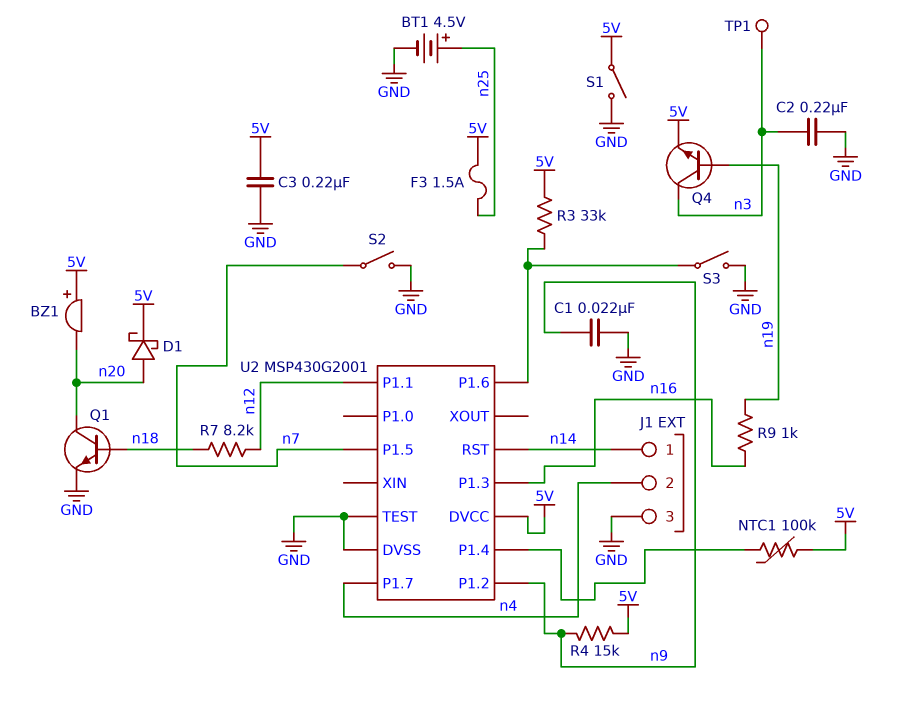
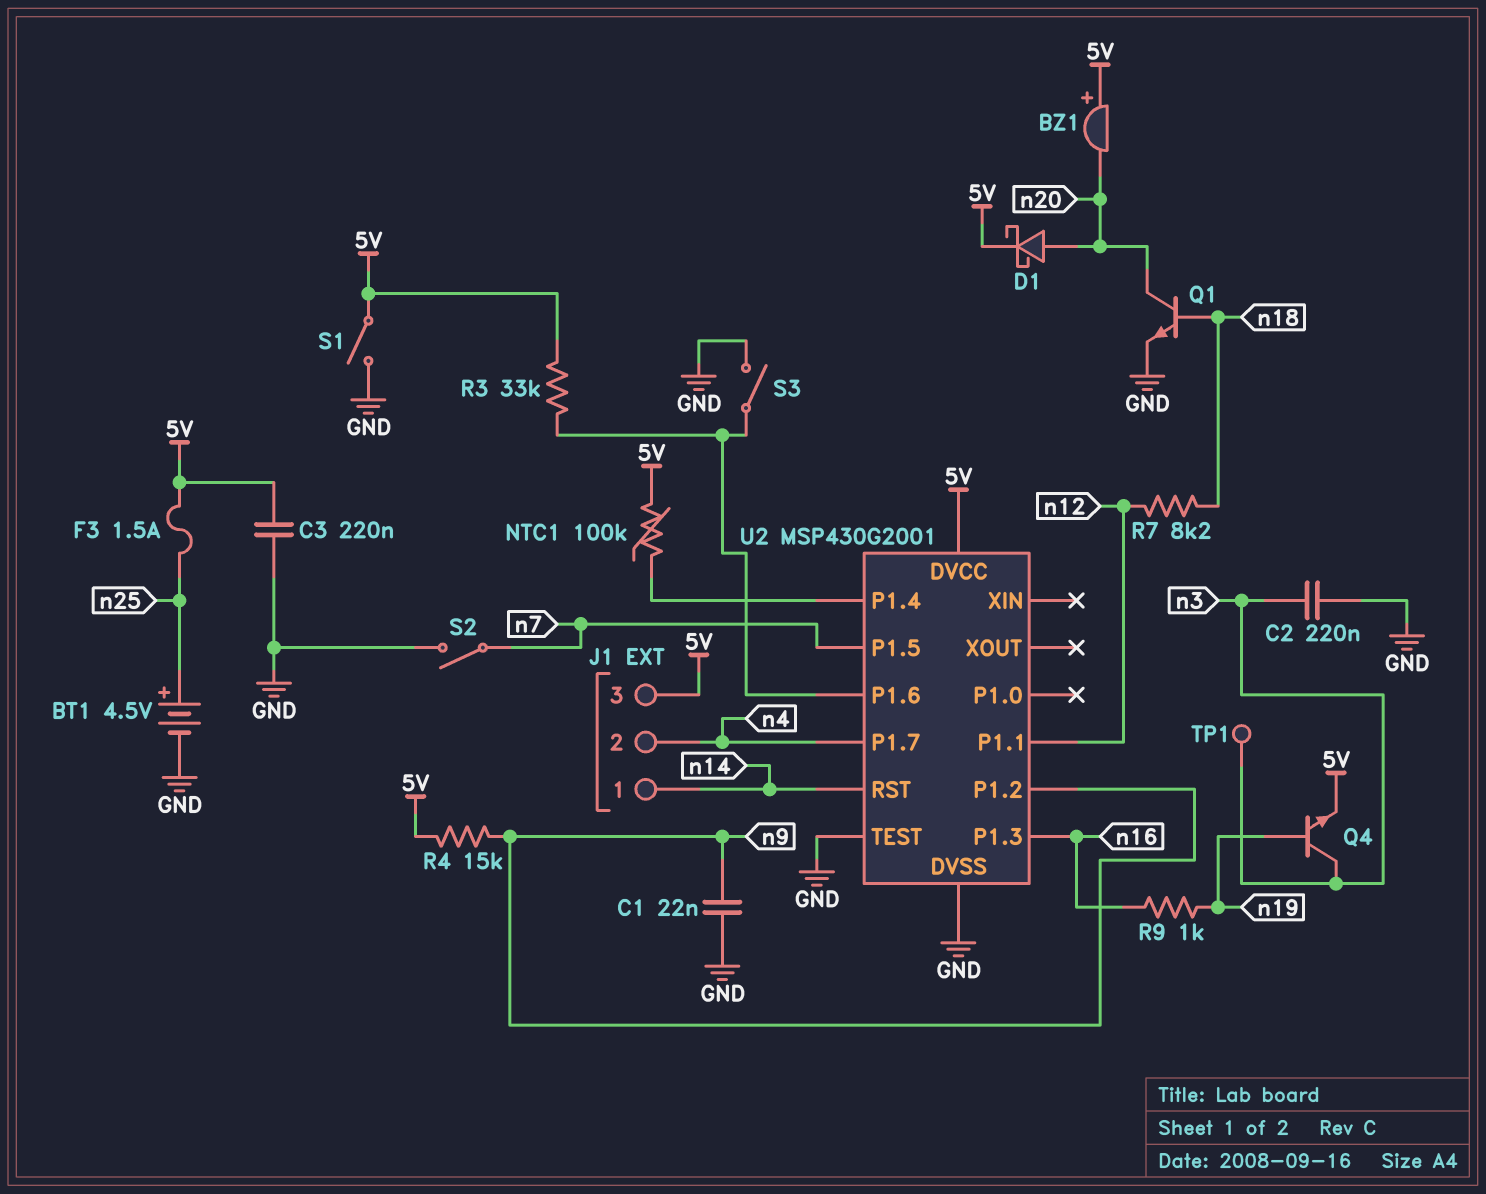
J1 pin 3: GND -> 5V

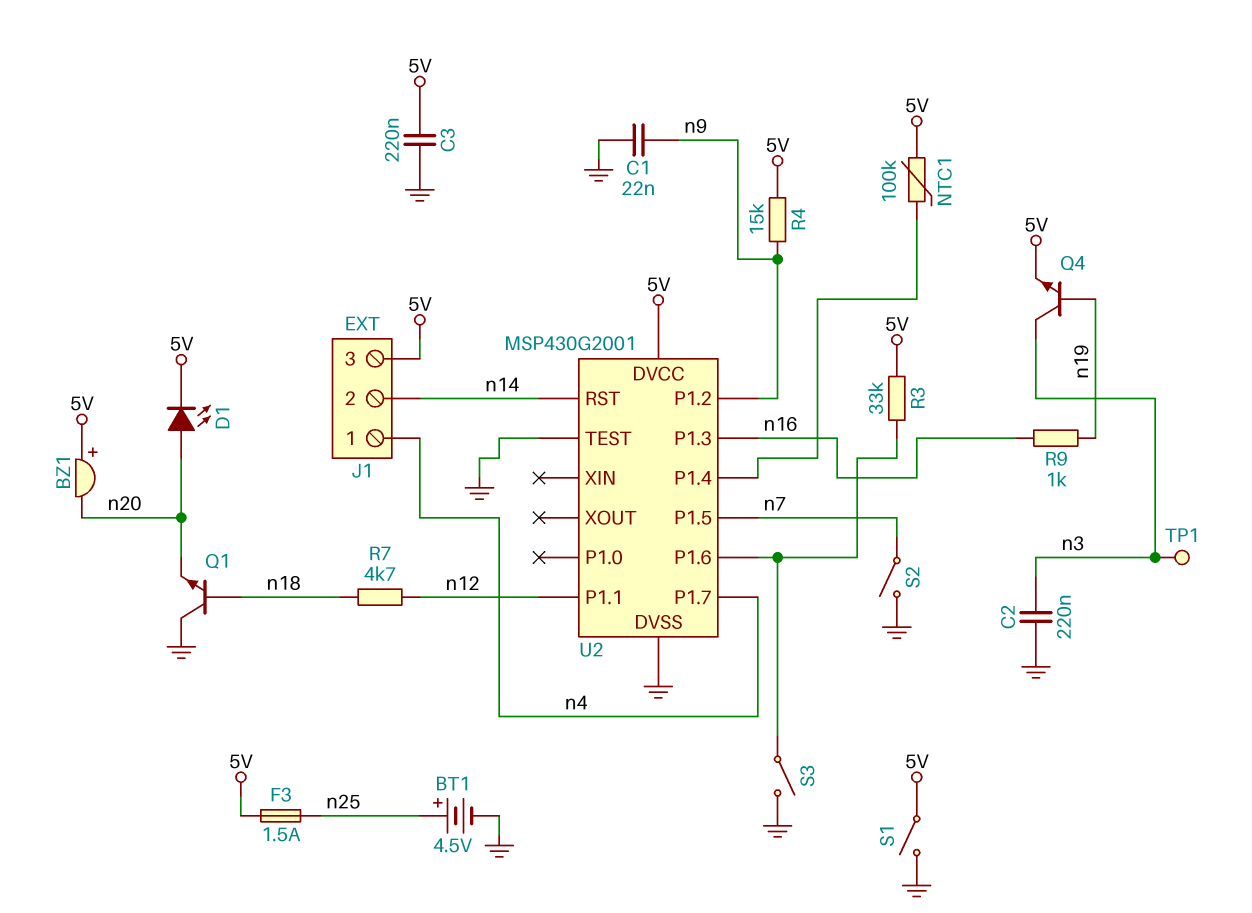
D1: schottky (A n20, K 5V) -> LED (A n20, K 5V)
J1 pin 1: n14 -> n4
J1 pin 2: n4 -> n14
Q1: NPN (B n18, C n20, E GND) -> NPN (B n18, C GND, E n20)
R7: 8.2k (n12, n18) -> 4.7k (n12, n18)

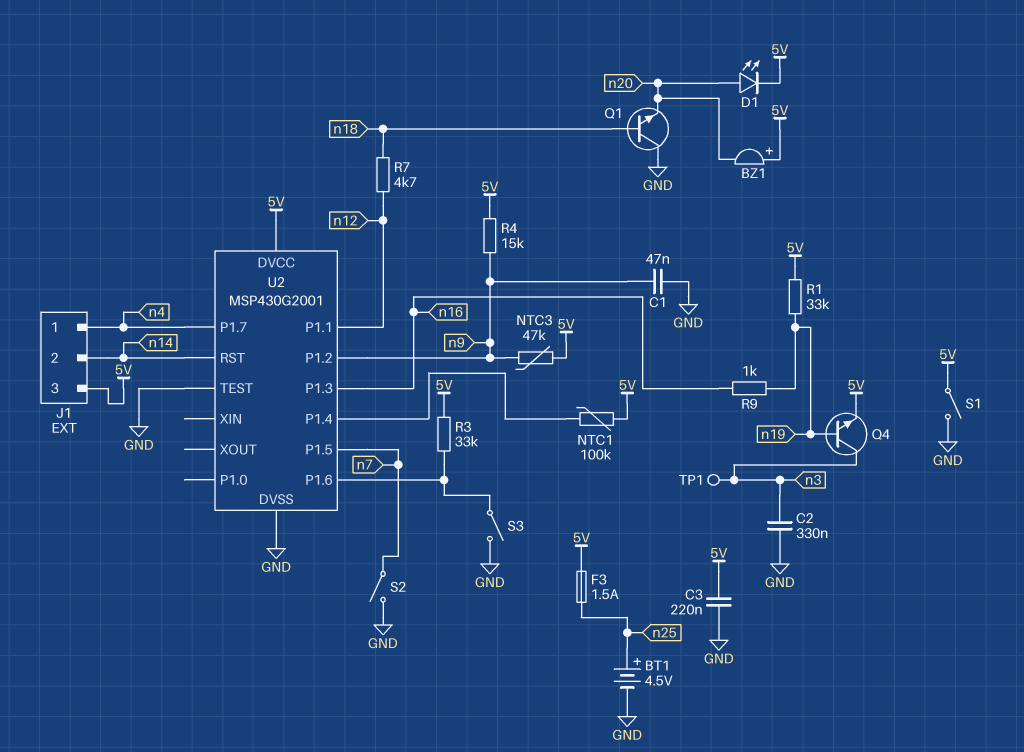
C1: 22nF (GND, n9) -> 47nF (GND, n9)
C2: 220nF (GND, n3) -> 330nF (GND, n3)
NTC3: none -> 47k (5V, n9)
R1: none -> 33k (5V, n19)

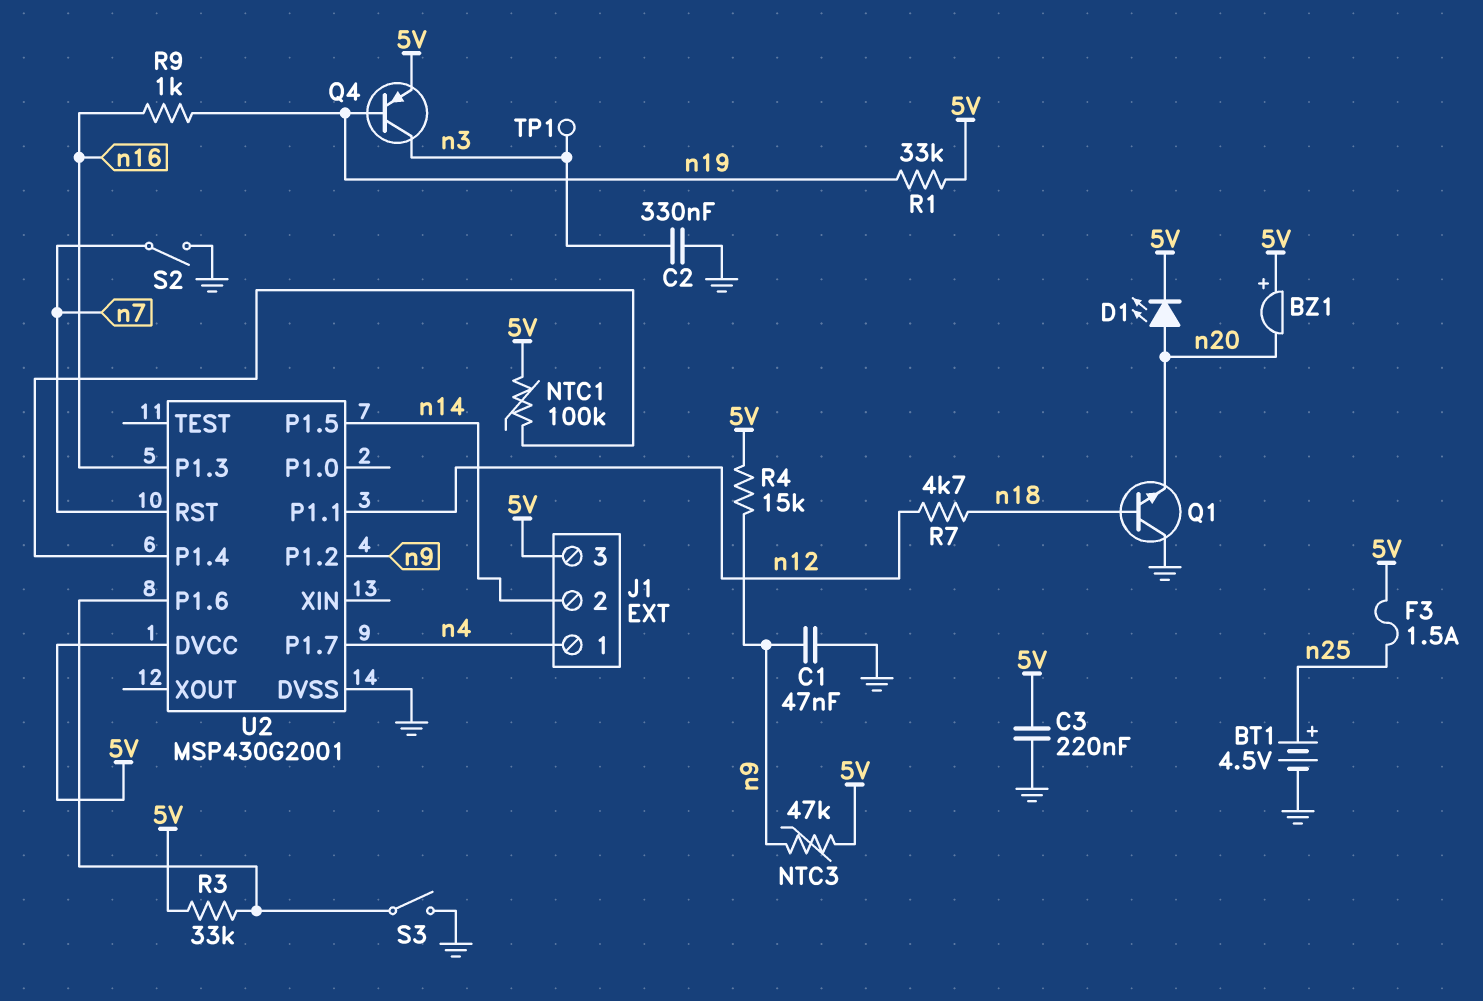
Q4: NPN (B n19, C n3, E 5V) -> PNP (B n19, C n3, E 5V)
S1: switch (5V, GND) -> none
U2 pin P1.5: n7 -> n14
U2 pin RST: n14 -> n7
U2 pin TEST: GND -> none

